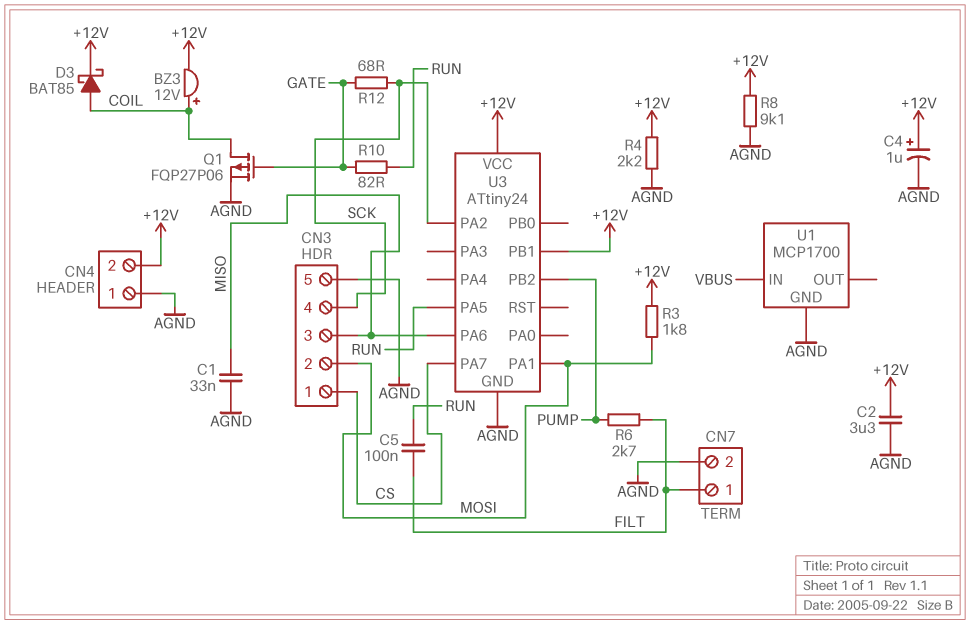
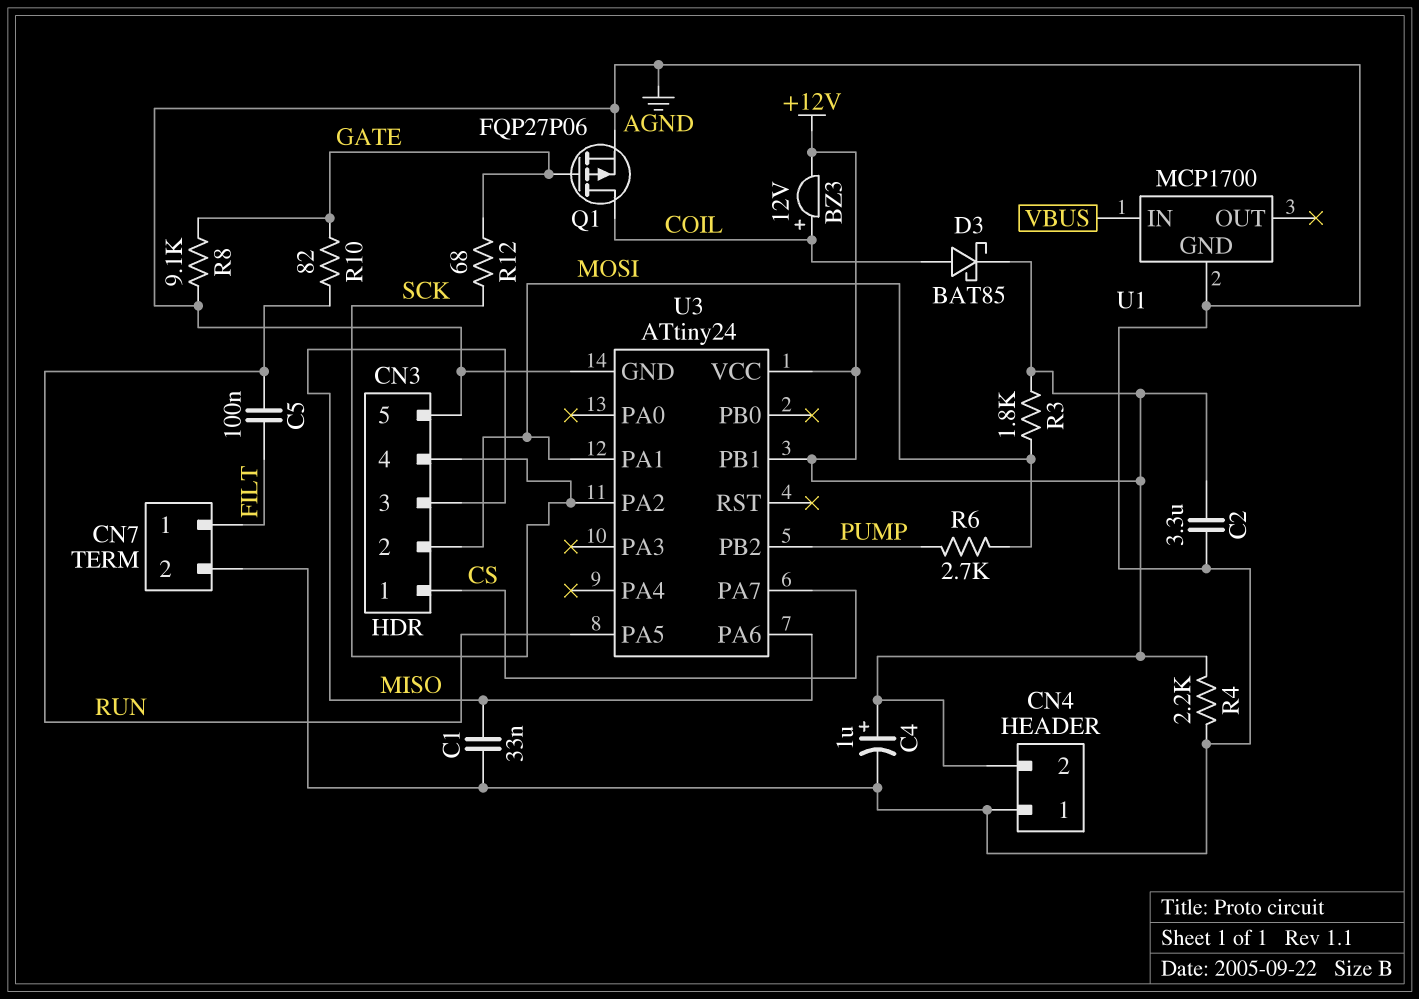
R6: 2.7k (FILT, PUMP) -> 2.7k (MOSI, PUMP)
R8: 9.1k (+12V, AGND) -> 9.1k (AGND, GATE)

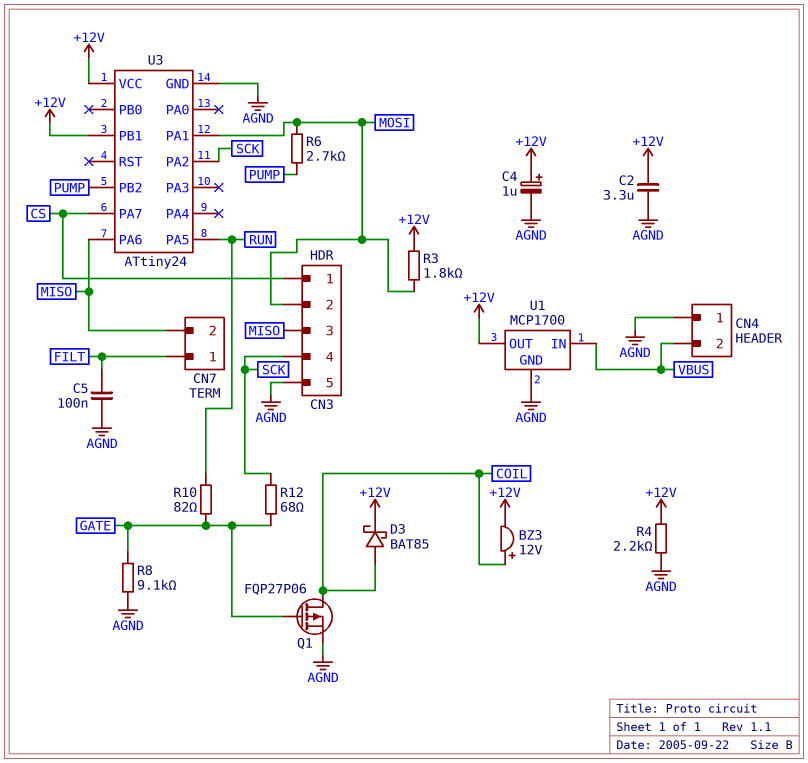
C1: 33nF (AGND, MISO) -> none
C5: 100nF (FILT, RUN) -> 100nF (AGND, FILT)
CN4 pin 2: +12V -> VBUS
CN7 pin 2: AGND -> MISO
U1 pin OUT: none -> +12V

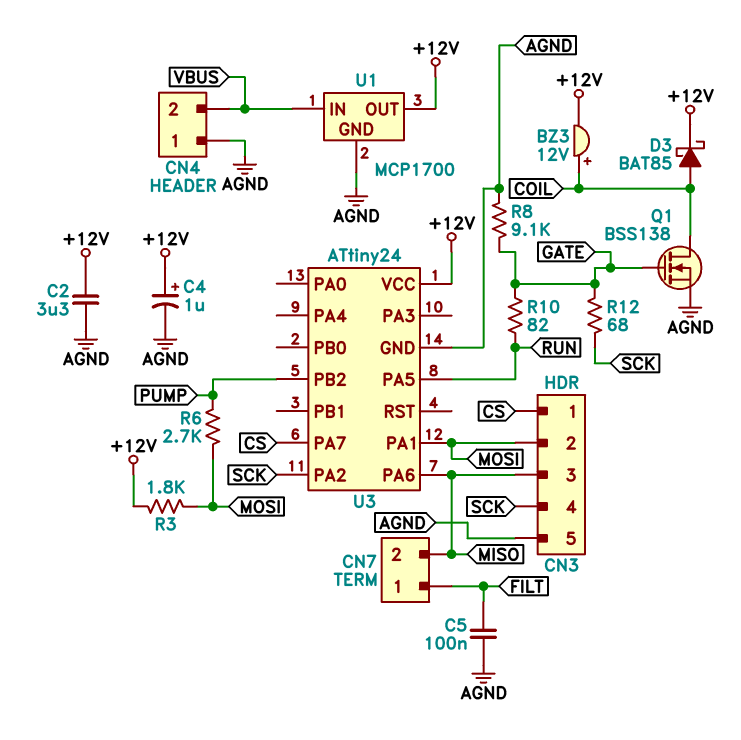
Q1: PMOS FQP27P06 (G GATE, D COIL, S AGND) -> NMOS BSS138 (G GATE, D COIL, S AGND)
R4: 2.2k (+12V, AGND) -> none
U3 pin PB1: +12V -> none

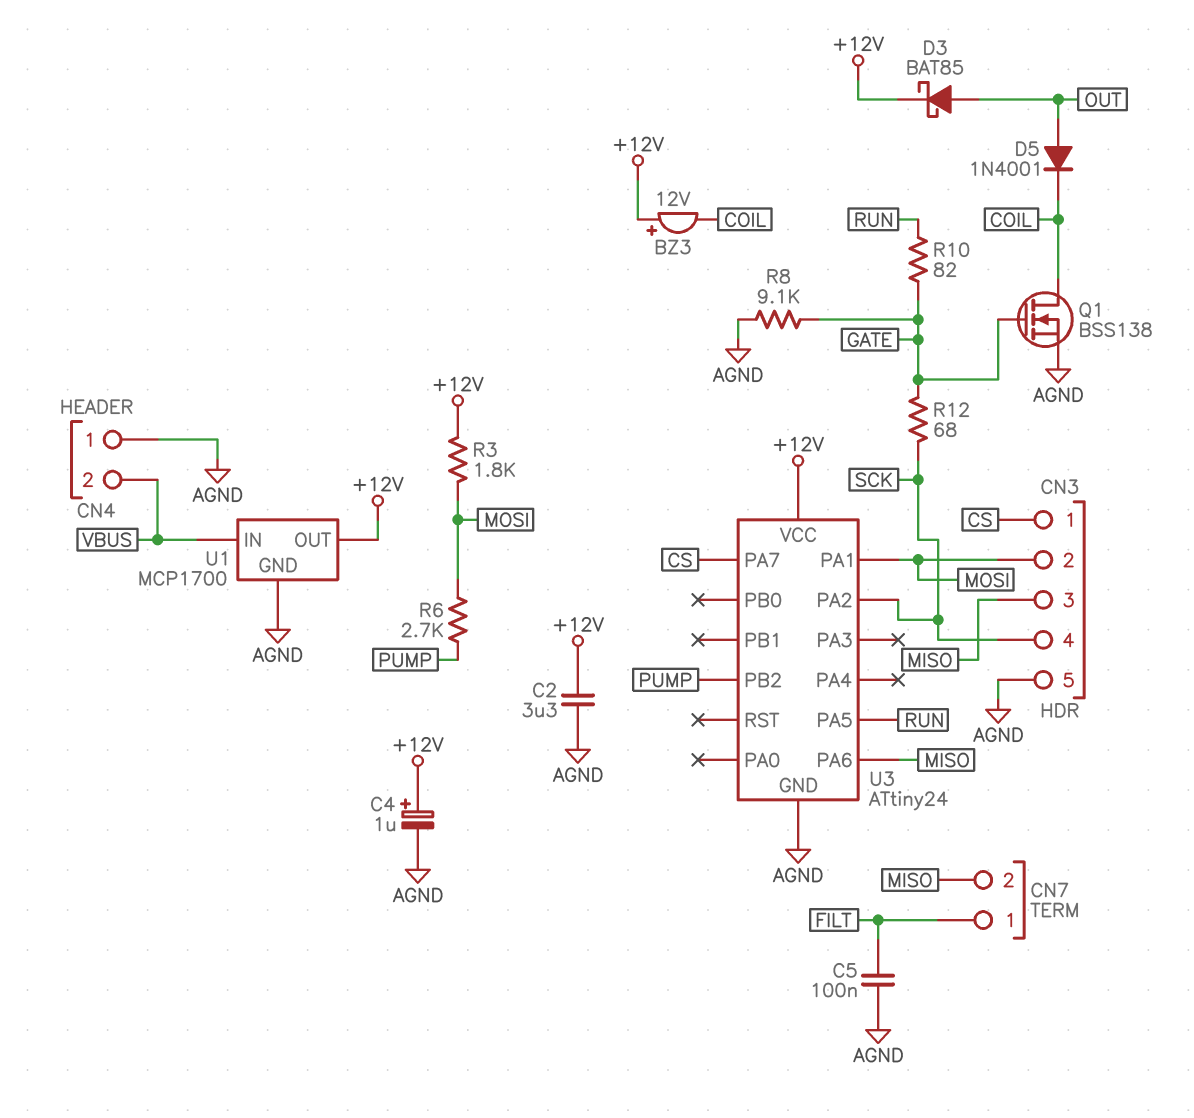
BZ3: buzzer 12V (plus COIL, minus +12V) -> buzzer 12V (plus +12V, minus COIL)
D3: schottky BAT85 (A COIL, K +12V) -> schottky BAT85 (A OUT, K +12V)
D5: none -> diode 1N4001 (A OUT, K COIL)

